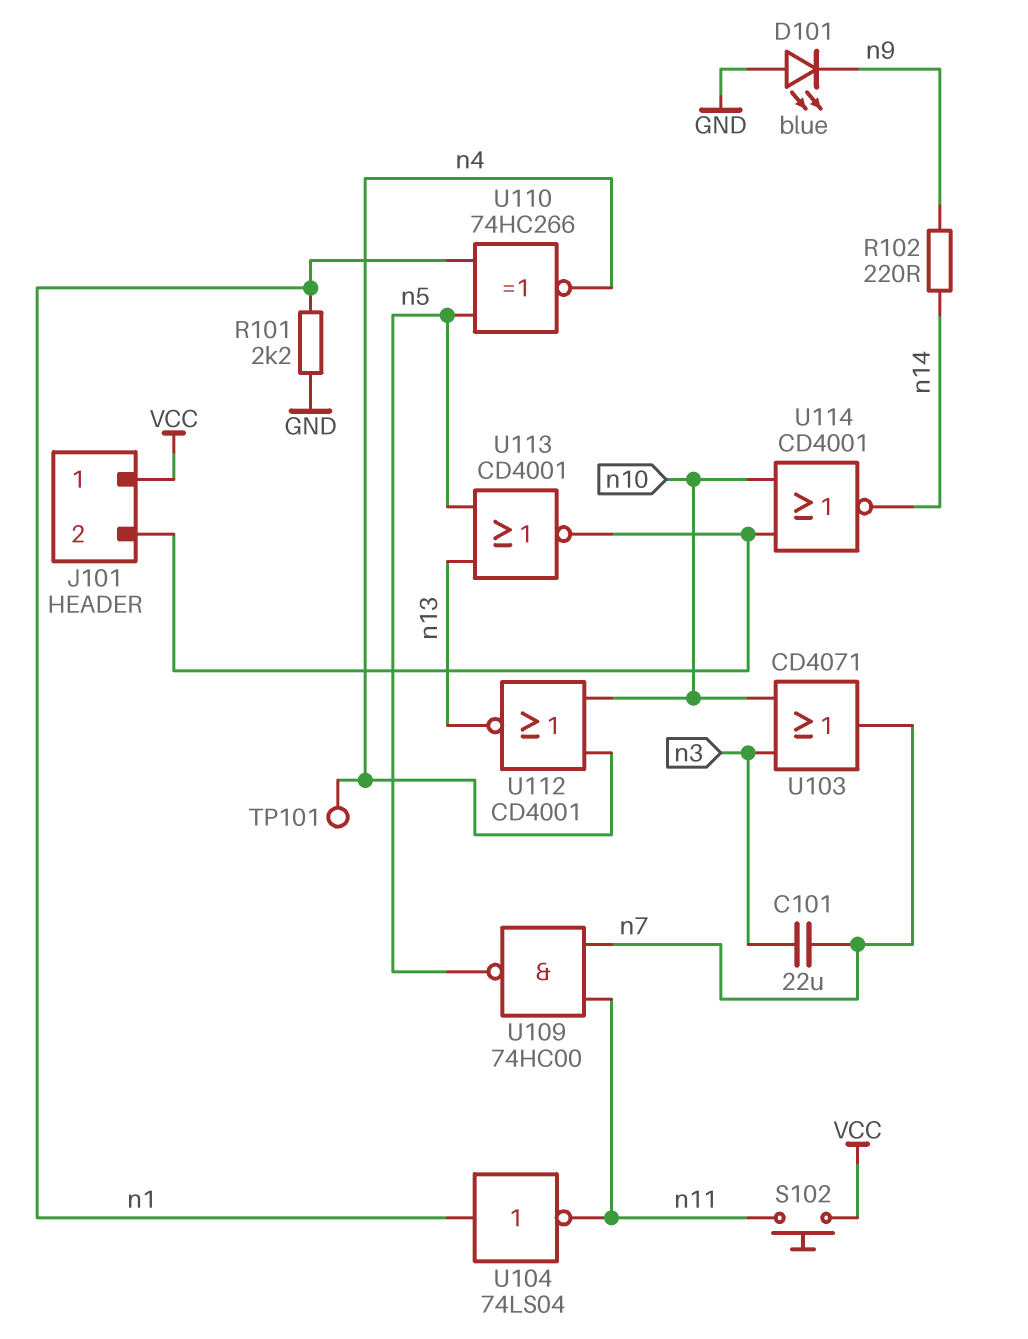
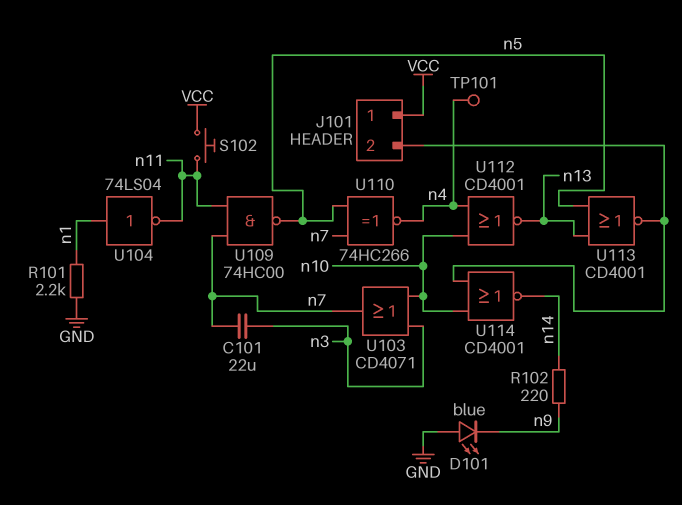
U110: XNOR 74HC266 (in n1, in n5, out n4) -> XNOR 74HC266 (in n5, in n7, out n4)

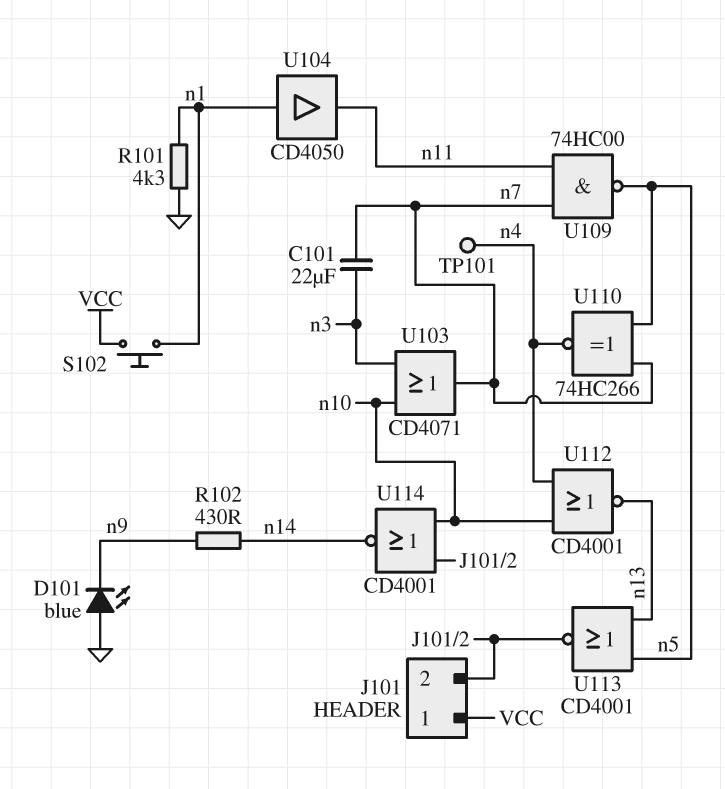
R101: 2.2k (GND, n1) -> 4.3k (GND, n1)
R102: 220 (n9, n14) -> 430 (n9, n14)
S102: button (VCC, n11) -> button (VCC, n1)
U104: NOT 74LS04 (in n1, out n11) -> buffer CD4050 (in n1, out n11)

